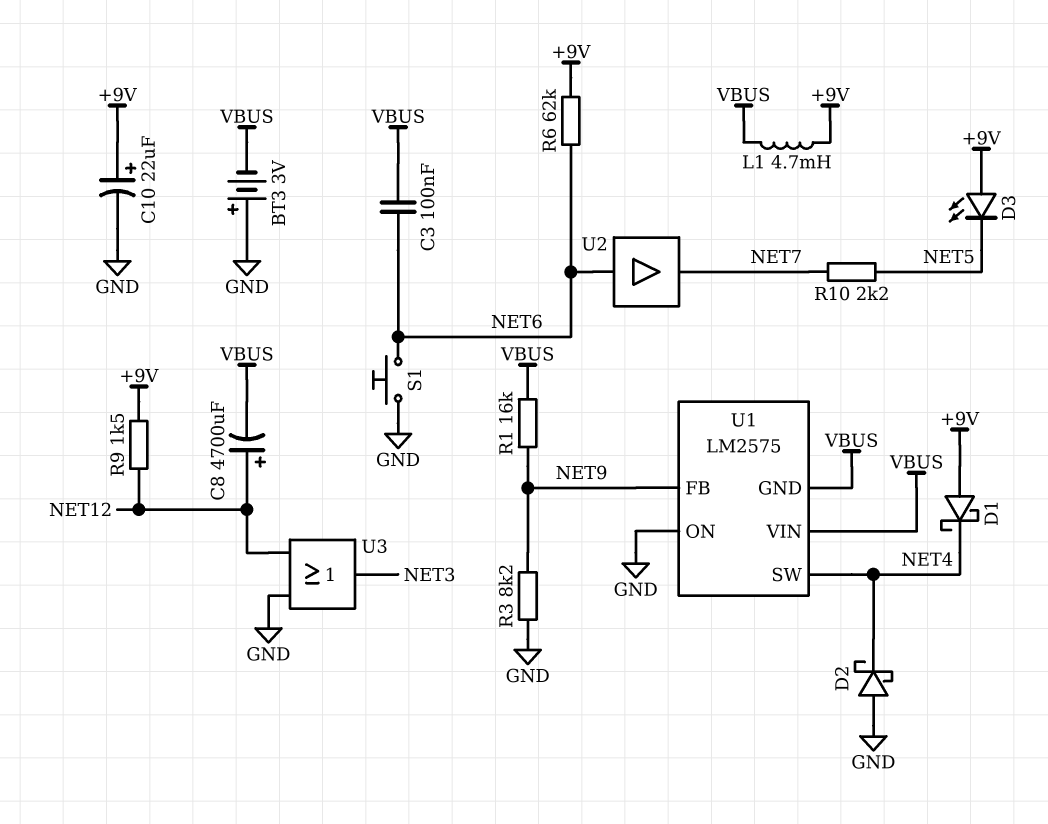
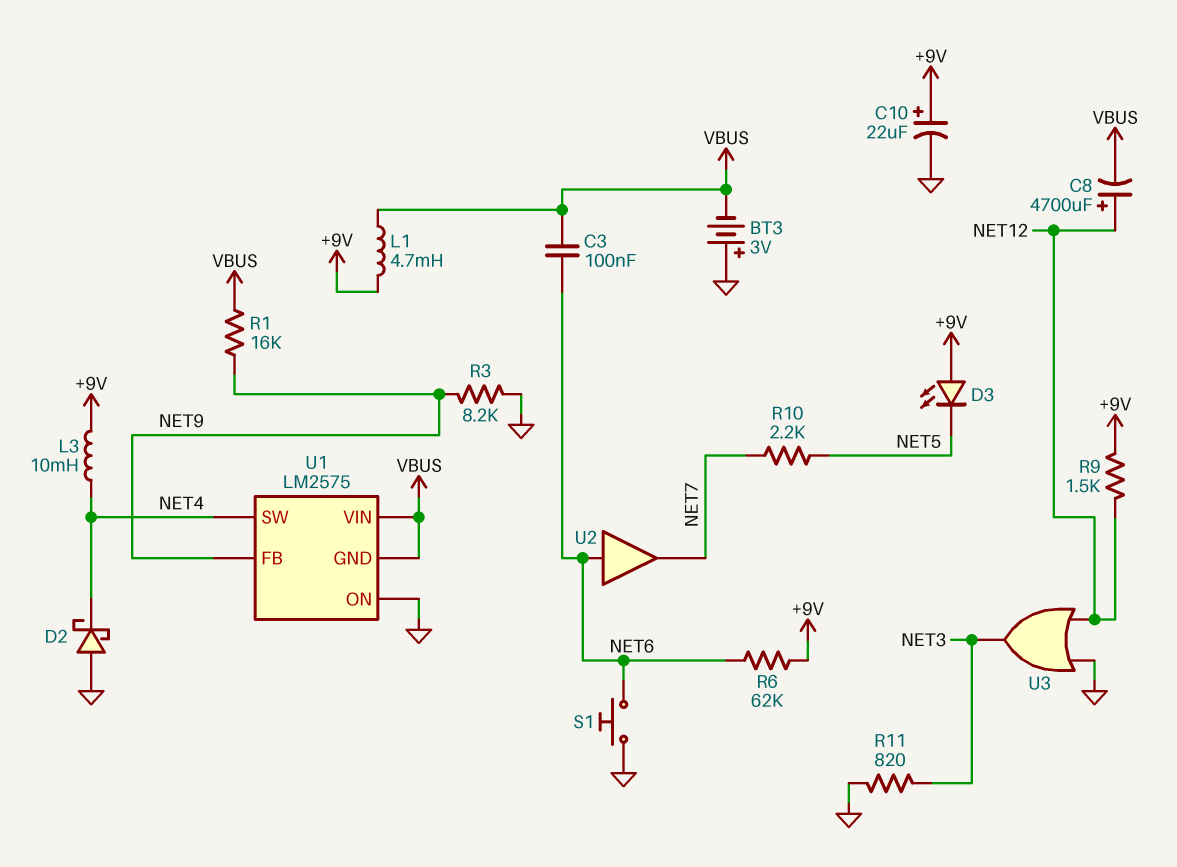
D1: schottky (A +9V, K NET4) -> none
L3: none -> 10mH (+9V, NET4)
R11: none -> 820 (GND, NET3)

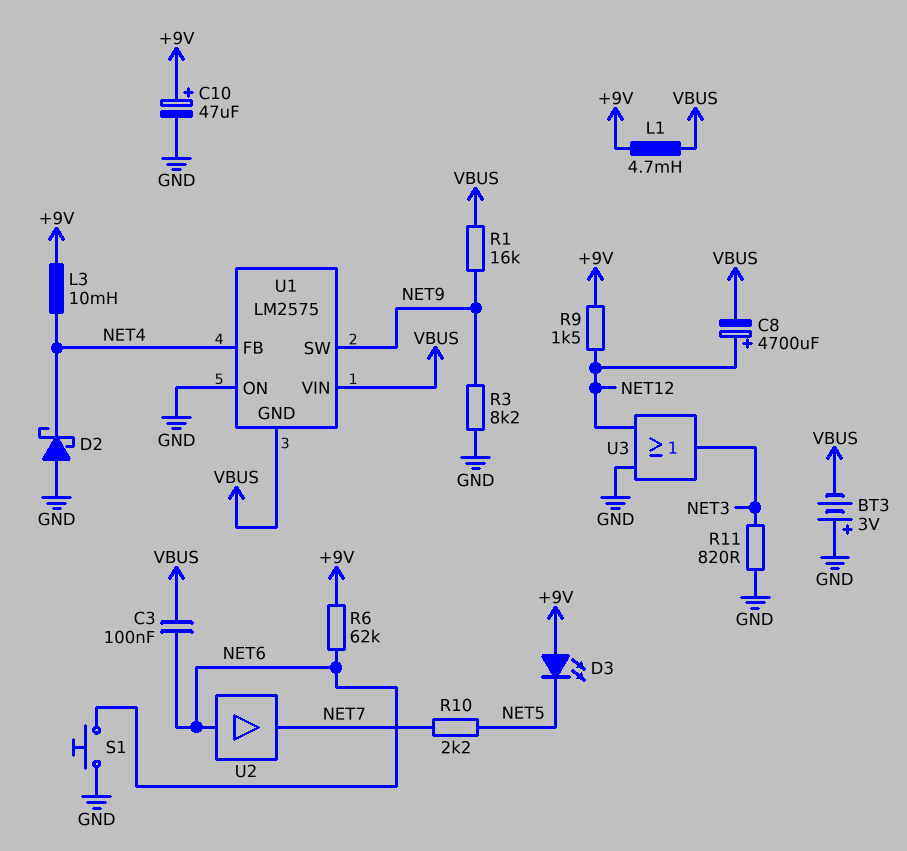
C10: 22uF (plus +9V, minus GND) -> 47uF (plus +9V, minus GND)
U1 pin FB: NET9 -> NET4
U1 pin SW: NET4 -> NET9

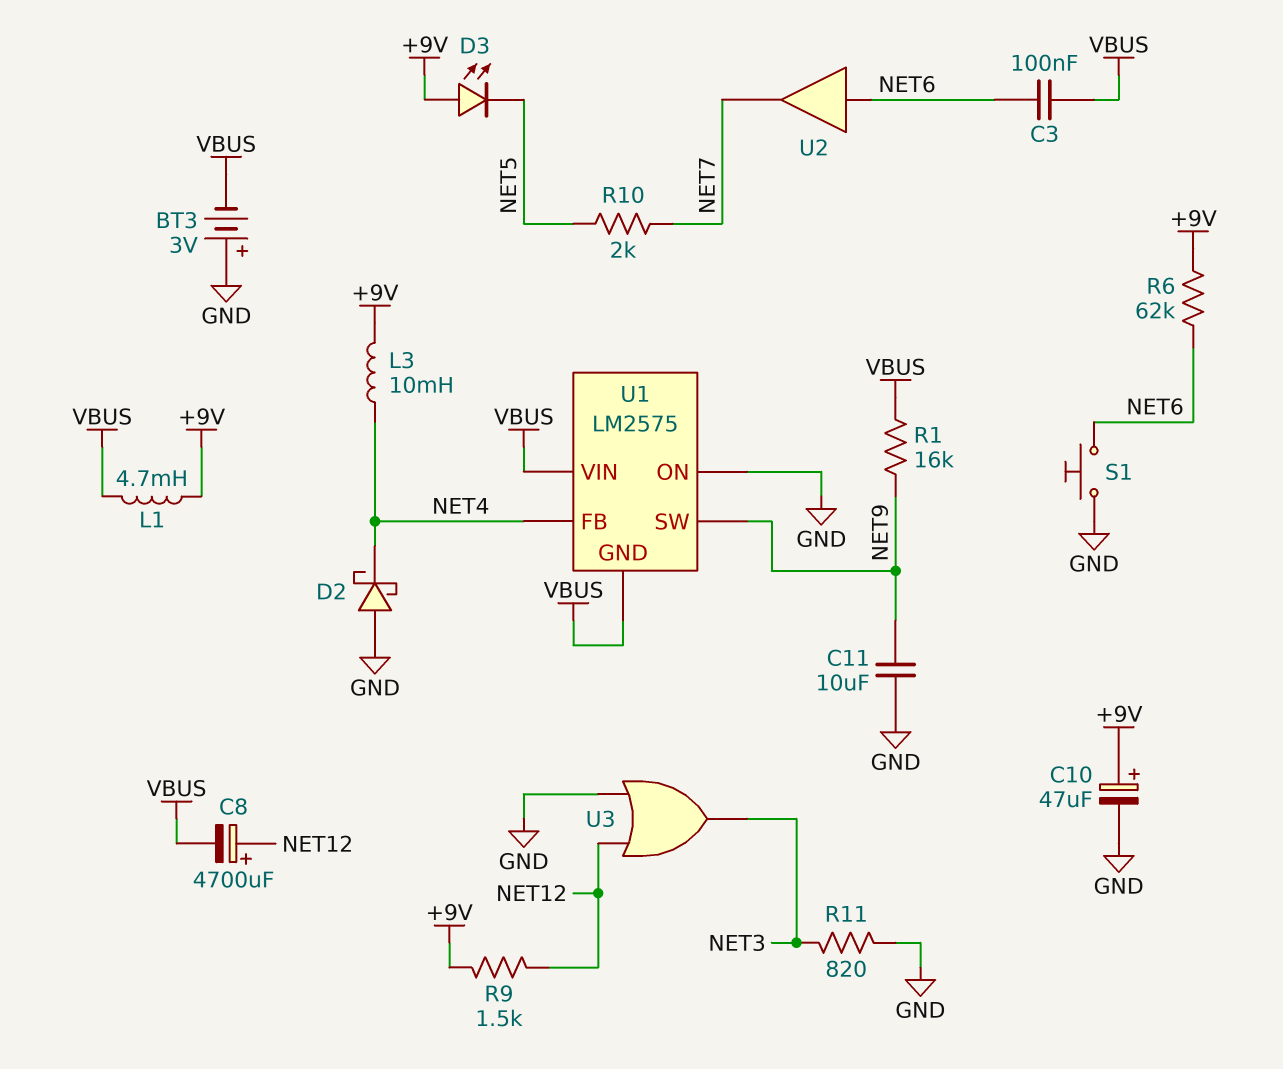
C11: none -> 10uF (GND, NET9)
R3: 8.2k (GND, NET9) -> none
R10: 2.2k (NET5, NET7) -> 2k (NET5, NET7)

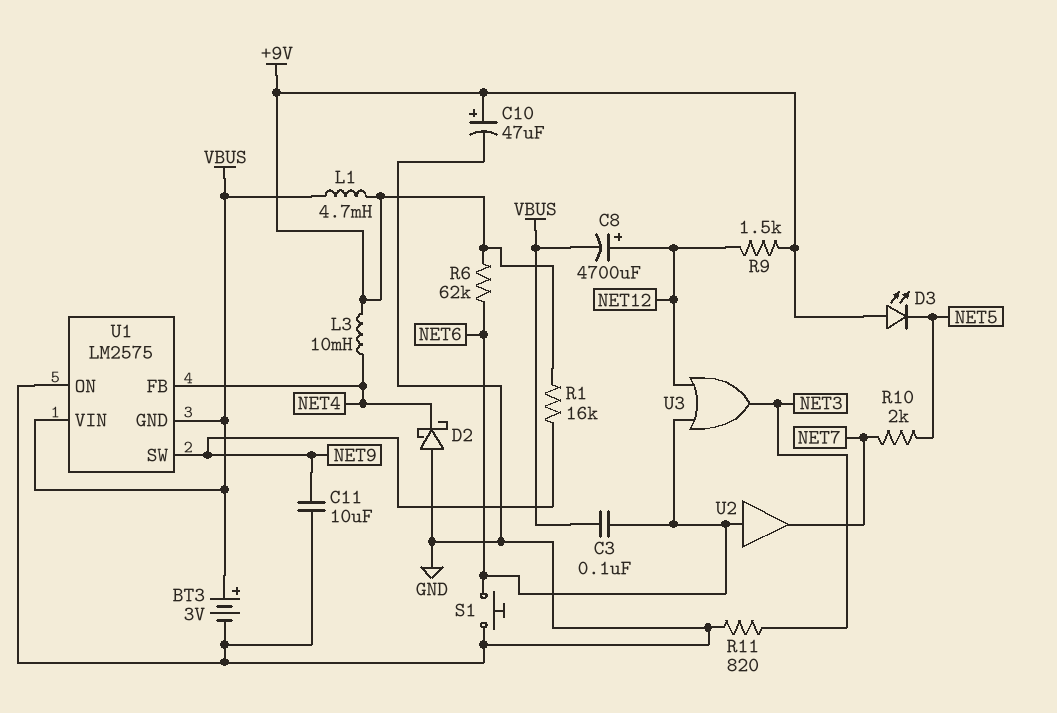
BT3: 3V (plus GND, minus VBUS) -> 3V (plus VBUS, minus GND)
R1: 16k (NET9, VBUS) -> 16k (+9V, NET9)
U3: OR (in GND, in NET12, out NET3) -> OR (in NET6, in NET12, out NET3)

